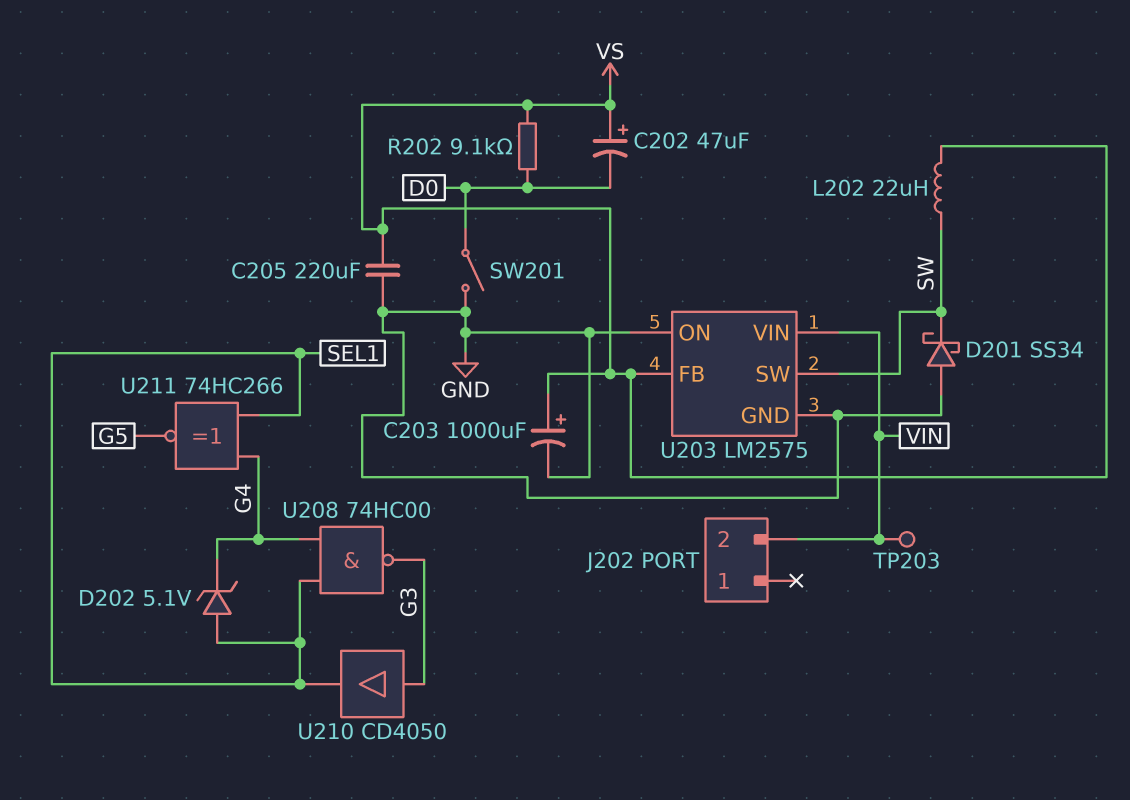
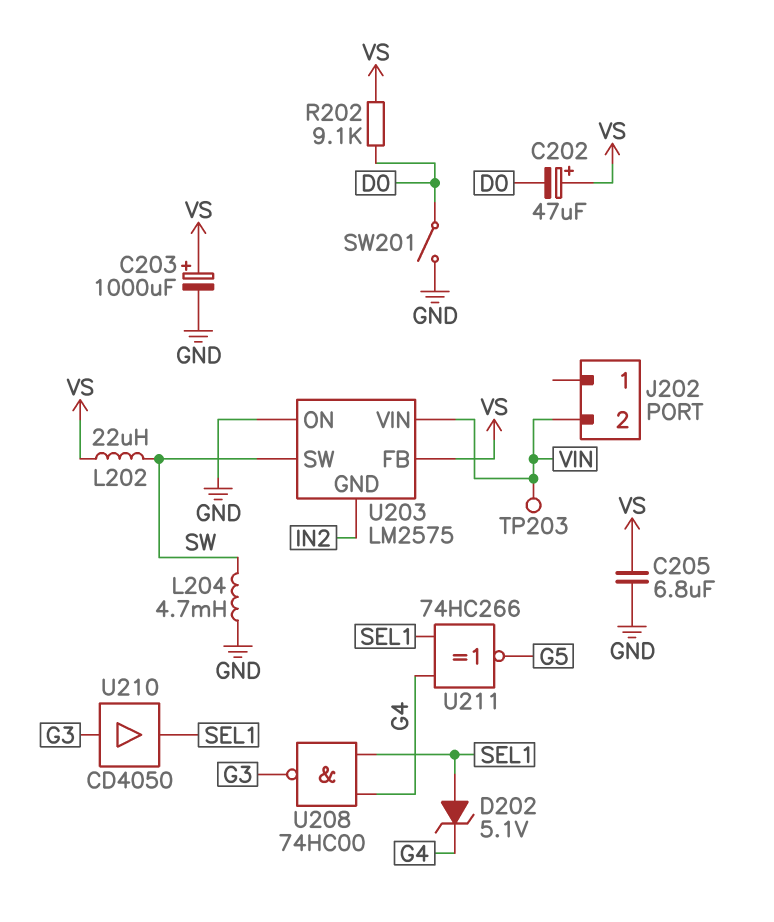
C205: 220uF (GND, VS) -> 6.8uF (GND, VS)
D201: schottky SS34 (A GND, K SW) -> none
L204: none -> 4.7mH (GND, SW)
U203 pin GND: GND -> IN2

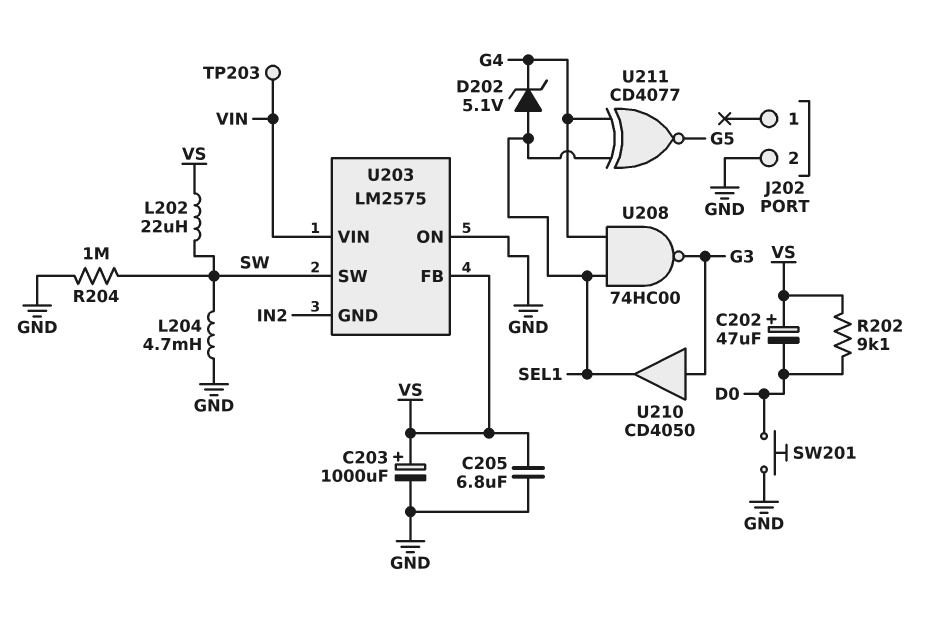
J202 pin 2: VIN -> GND
R204: none -> 1M (GND, SW)
SW201: switch (D0, GND) -> button (D0, GND)
U211: XNOR 74HC266 (in G4, in SEL1, out G5) -> XNOR CD4077 (in G4, in SEL1, out G5)

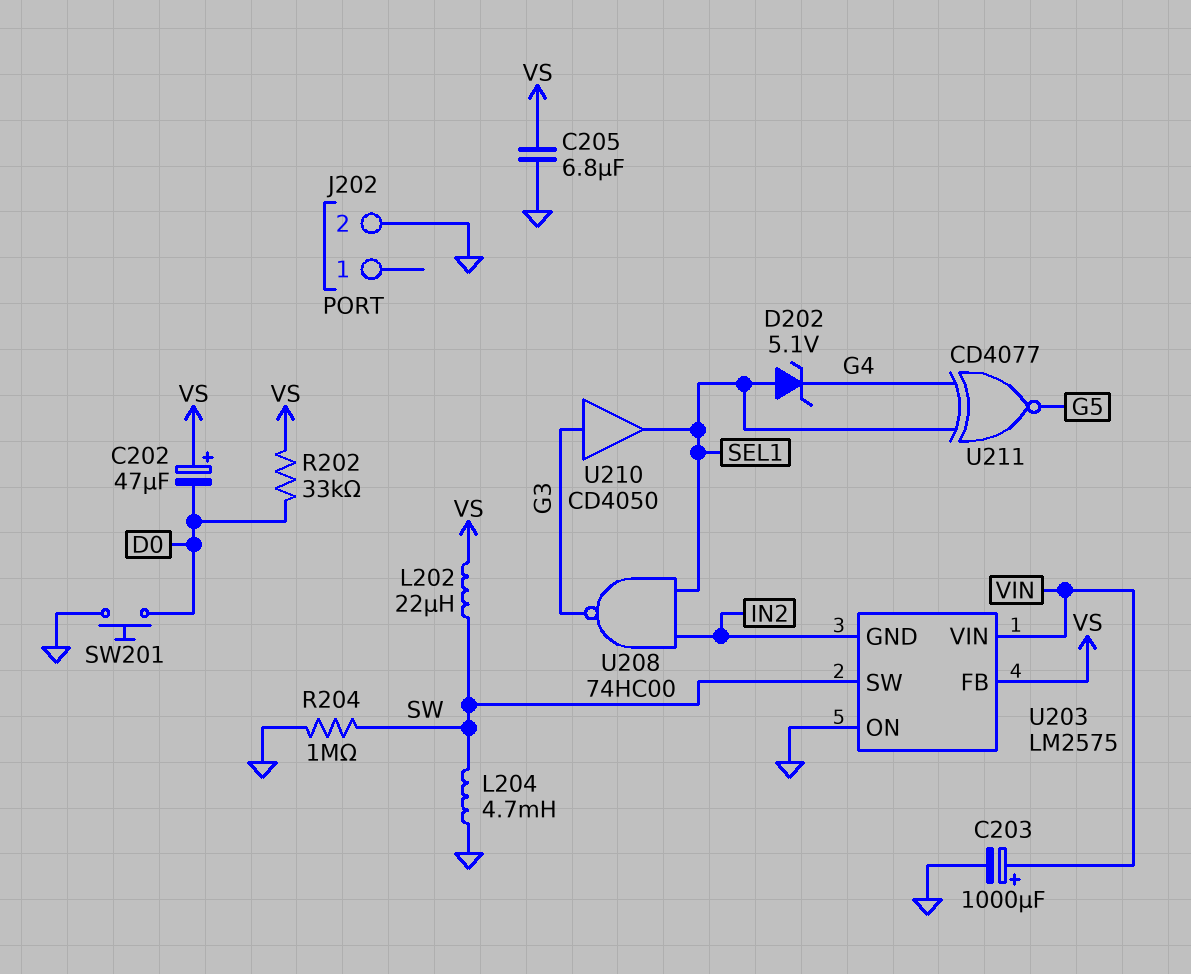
C203: 1000uF (plus VS, minus GND) -> 1000uF (plus VIN, minus GND)
R202: 9.1k (D0, VS) -> 33k (D0, VS)
TP203: test point (VIN) -> none
U208: NAND 74HC00 (in G4, in SEL1, out G3) -> NAND 74HC00 (in IN2, in SEL1, out G3)

